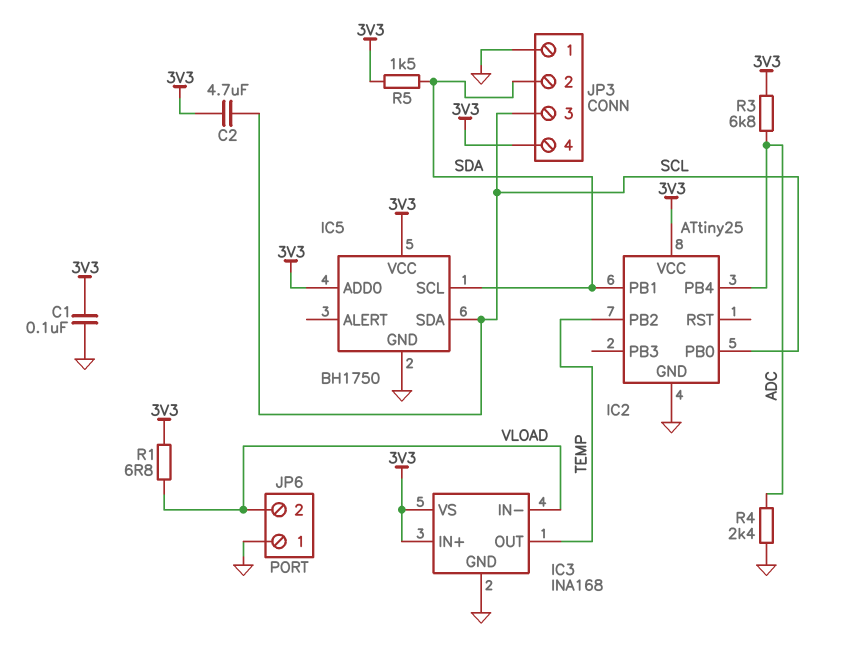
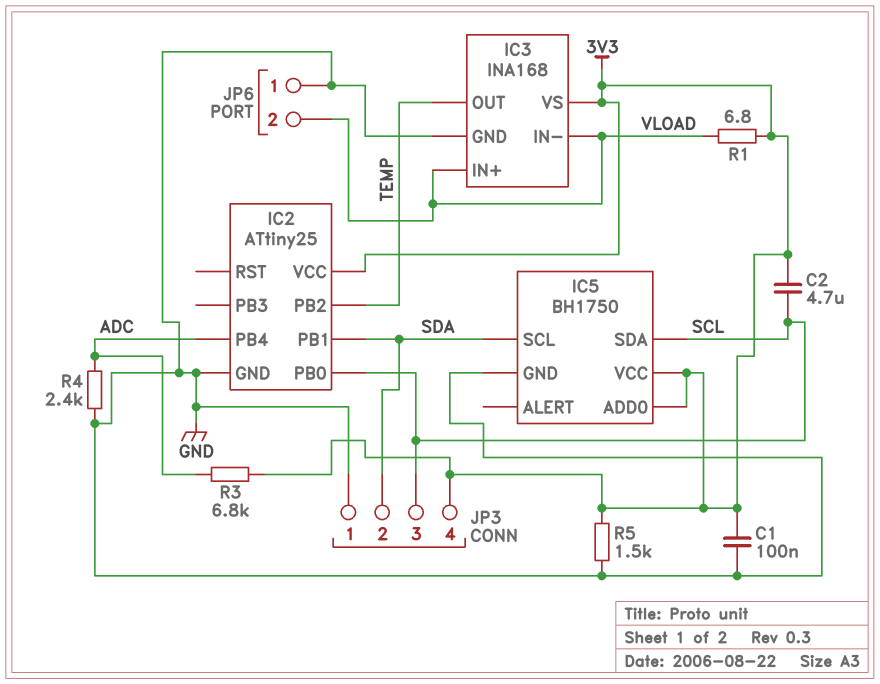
IC3 pin IN+: 3V3 -> VLOAD
R5: 1.5k (3V3, SDA) -> 1.5k (3V3, GND)

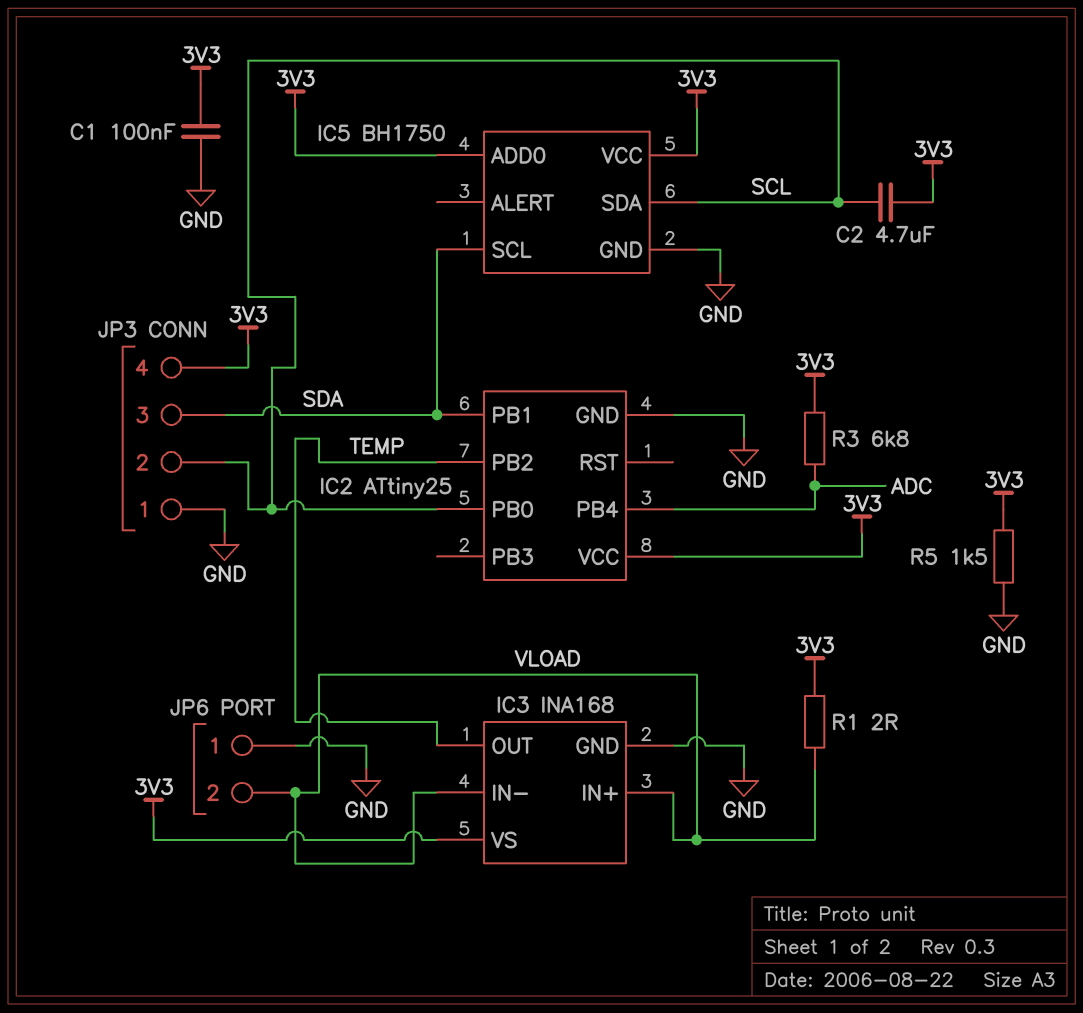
JP3 pin 2: SDA -> SCL
JP3 pin 3: SCL -> SDA
R1: 6.8 (3V3, VLOAD) -> 2 (3V3, VLOAD)
R4: 2.4k (ADC, GND) -> none

